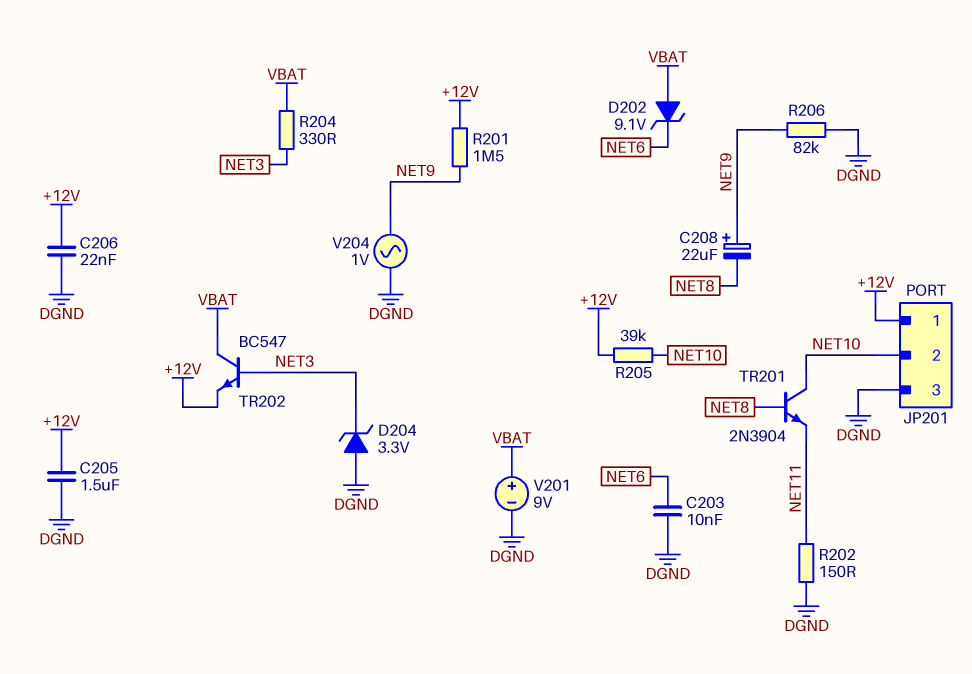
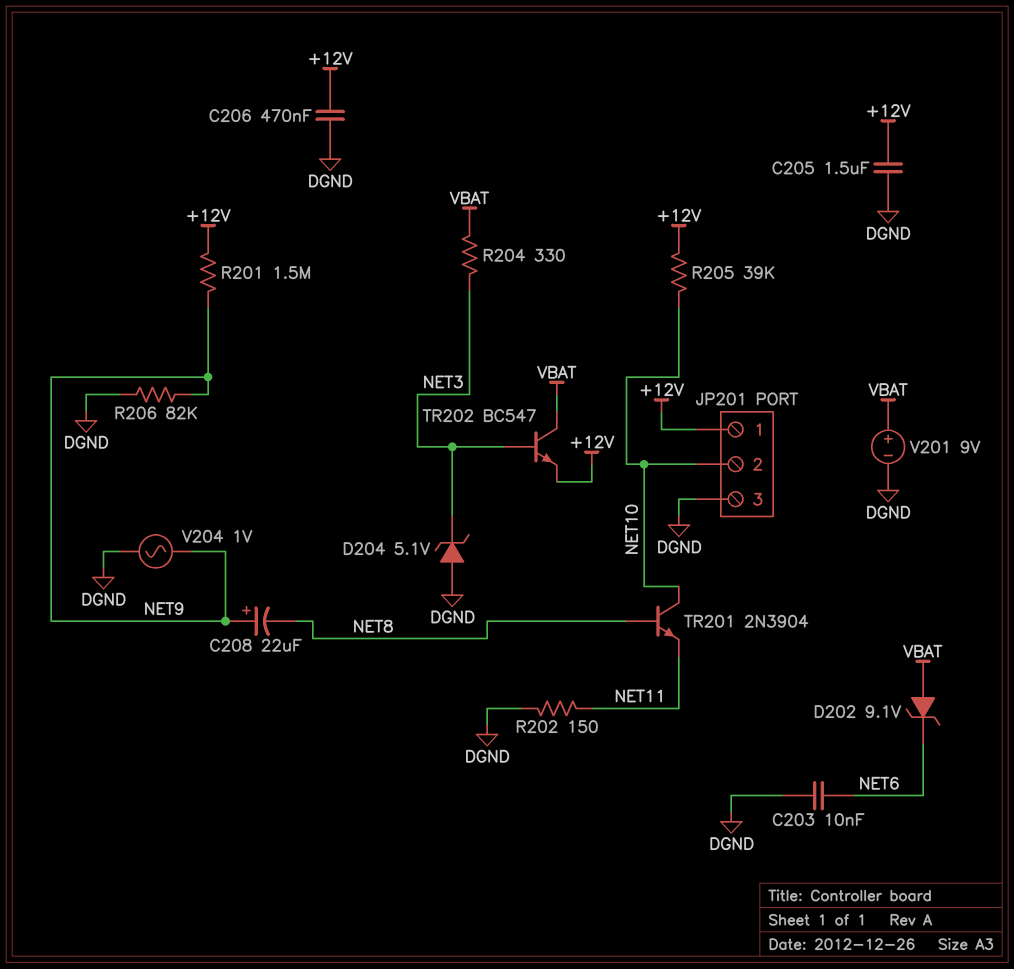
C206: 22nF (+12V, DGND) -> 470nF (+12V, DGND)
D204: zener 3.3V (A DGND, K NET3) -> zener 5.1V (A DGND, K NET3)

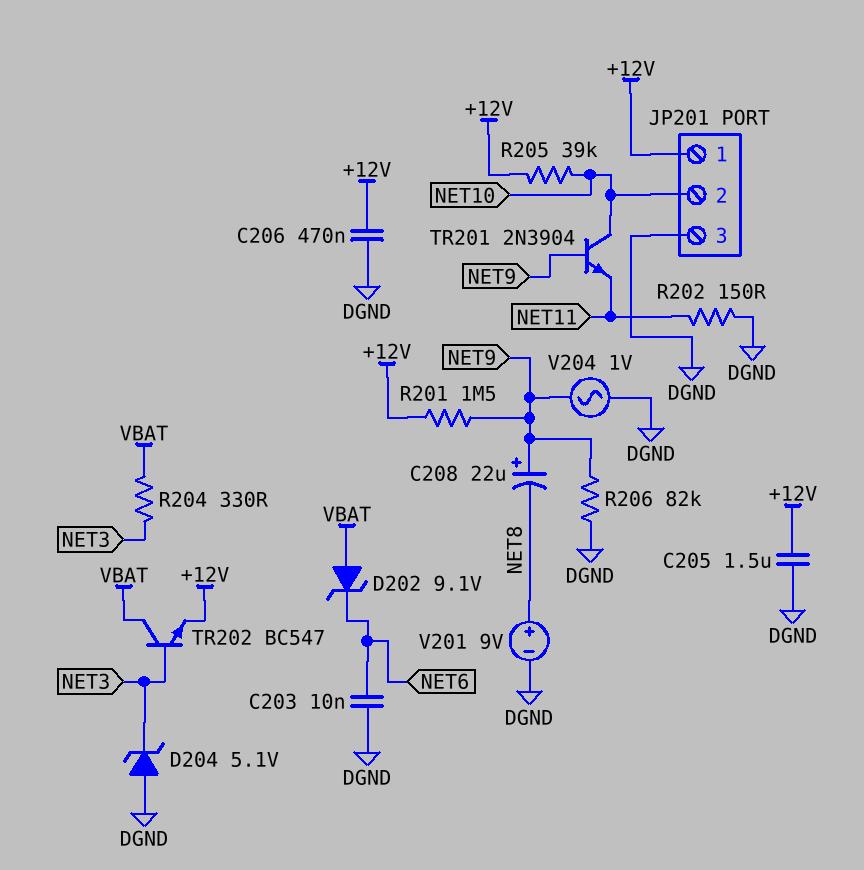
TR201: NPN 2N3904 (B NET8, C NET10, E NET11) -> NPN 2N3904 (B NET9, C NET10, E NET11)
V201: 9V (plus VBAT, minus DGND) -> 9V (plus NET8, minus DGND)

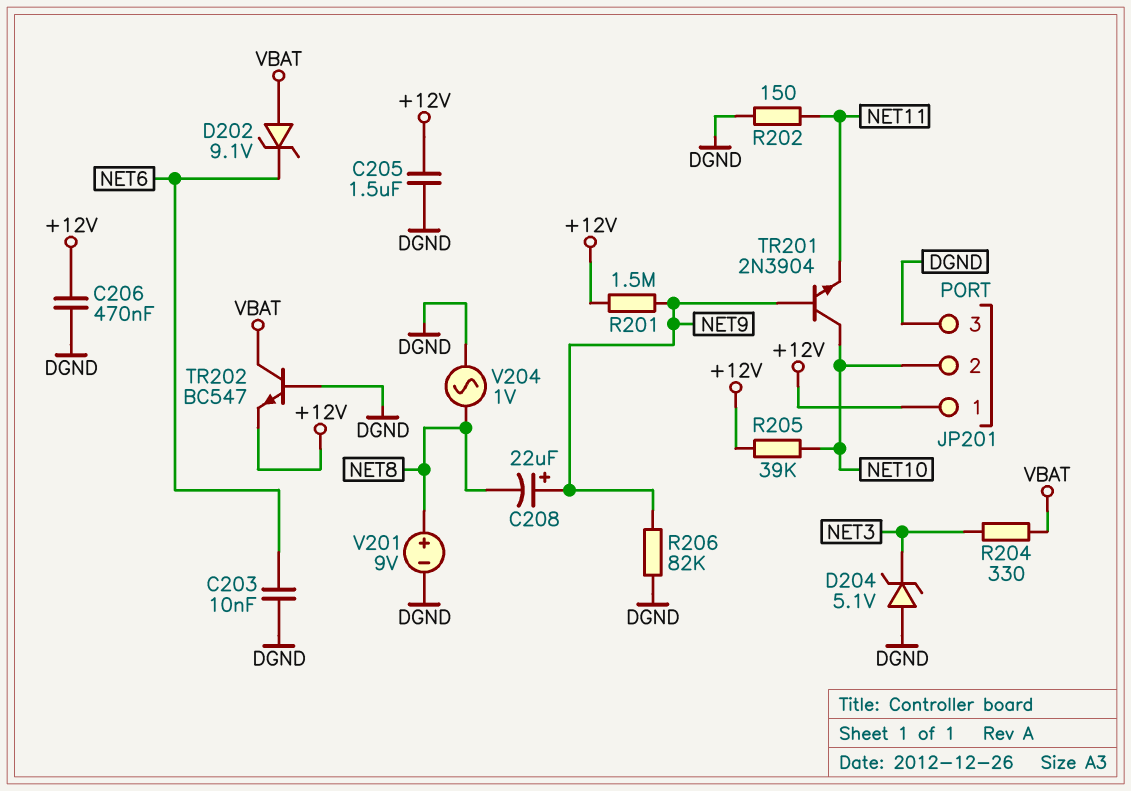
TR202: NPN BC547 (B NET3, C VBAT, E +12V) -> NPN BC547 (B DGND, C VBAT, E +12V)
V204: AC 1V (DGND, NET9) -> AC 1V (DGND, NET8)

